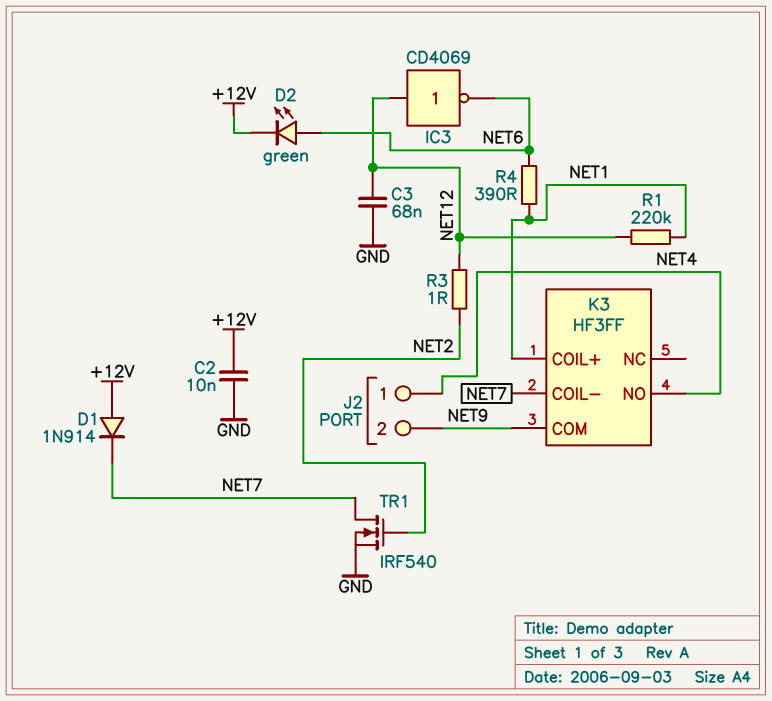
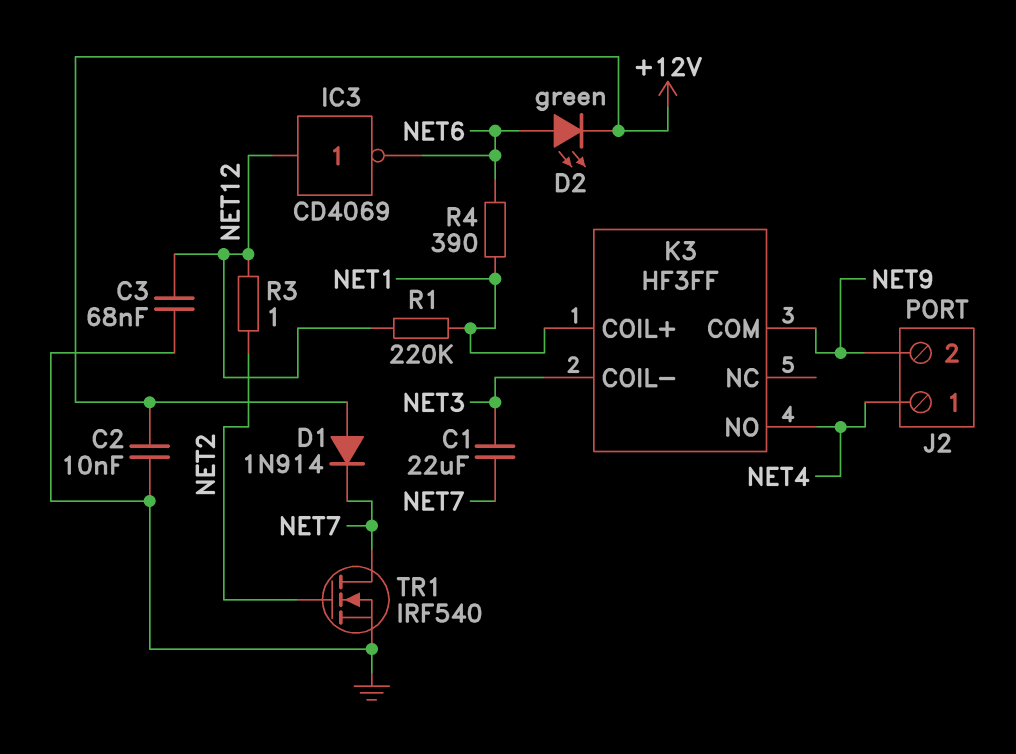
C1: none -> 22uF (NET3, NET7)
K3 pin COIL-: NET7 -> NET3

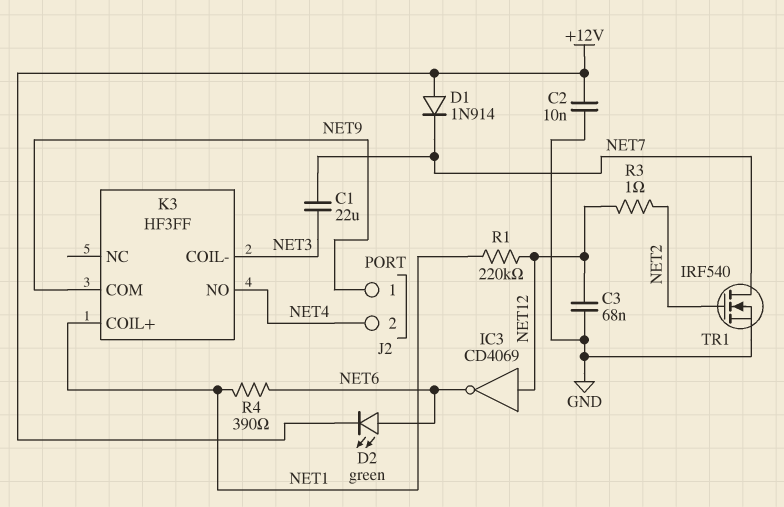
J2 pin 1: NET4 -> NET9
J2 pin 2: NET9 -> NET4

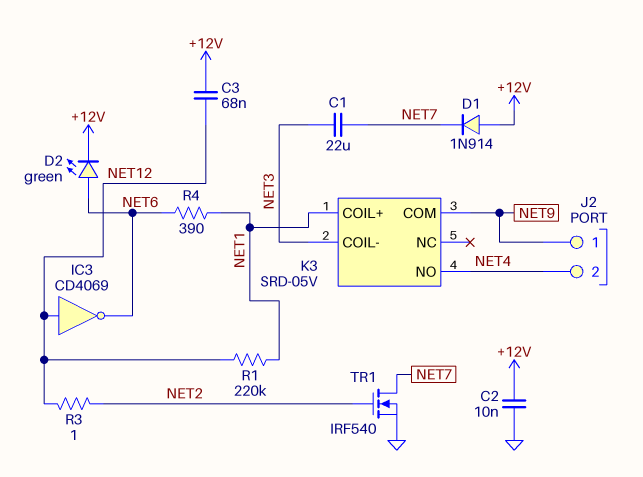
C3: 68nF (GND, NET12) -> 68nF (+12V, NET12)
K3: HF3FF -> SRD-05V

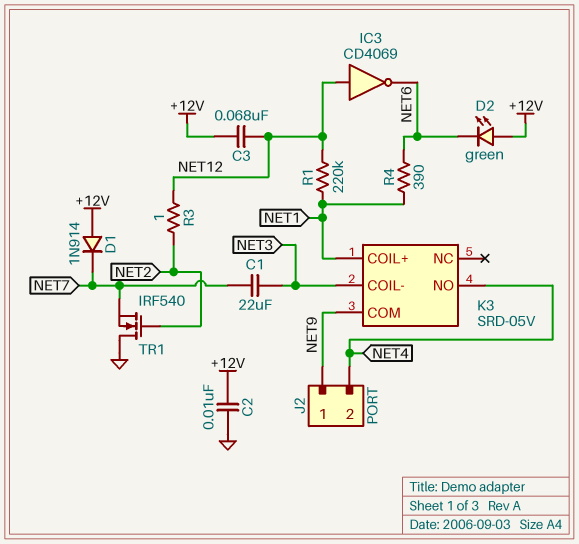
D2: LED green (A NET6, K +12V) -> LED green (A +12V, K NET6)
TR1: NMOS IRF540 (G NET2, D NET7, S GND) -> NMOS IRF540 (G NET2, D GND, S NET7)

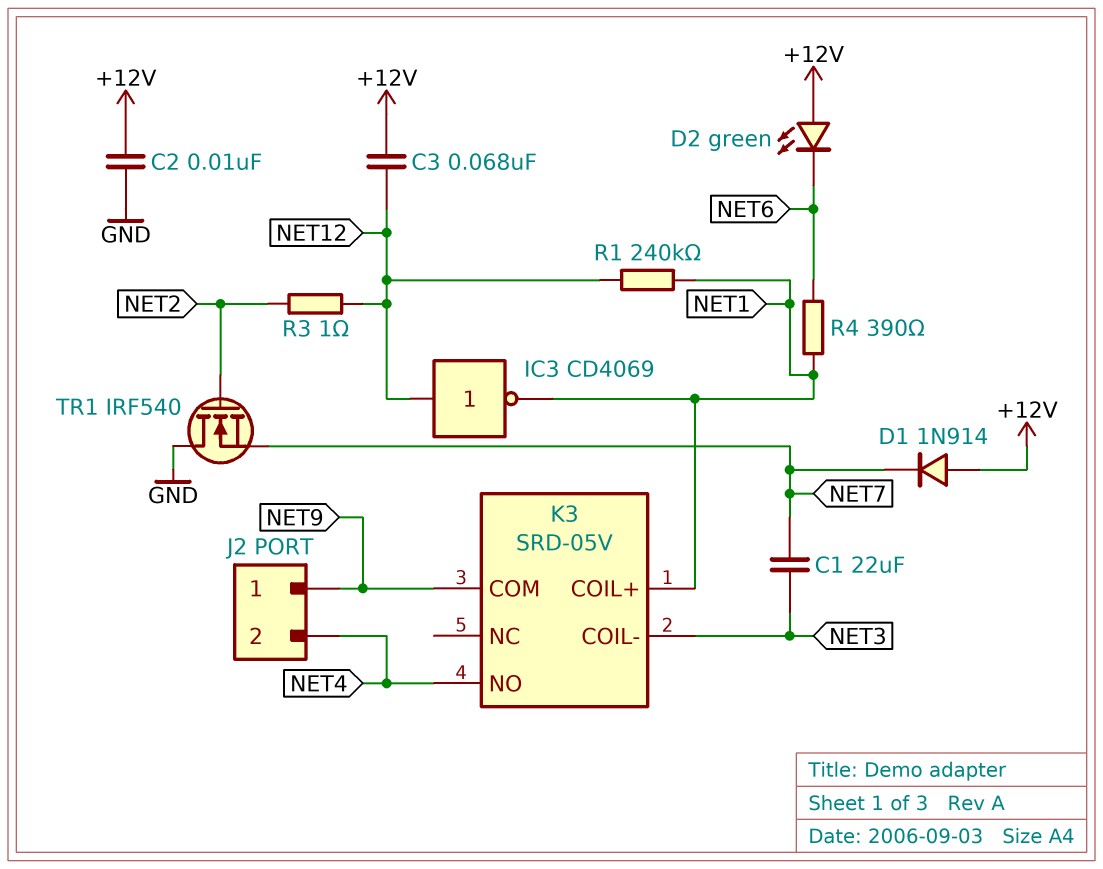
IC3: NOT CD4069 (in NET12, out NET6) -> NOT CD4069 (in NET12, out NET1)
R1: 220k (NET1, NET12) -> 240k (NET1, NET12)

